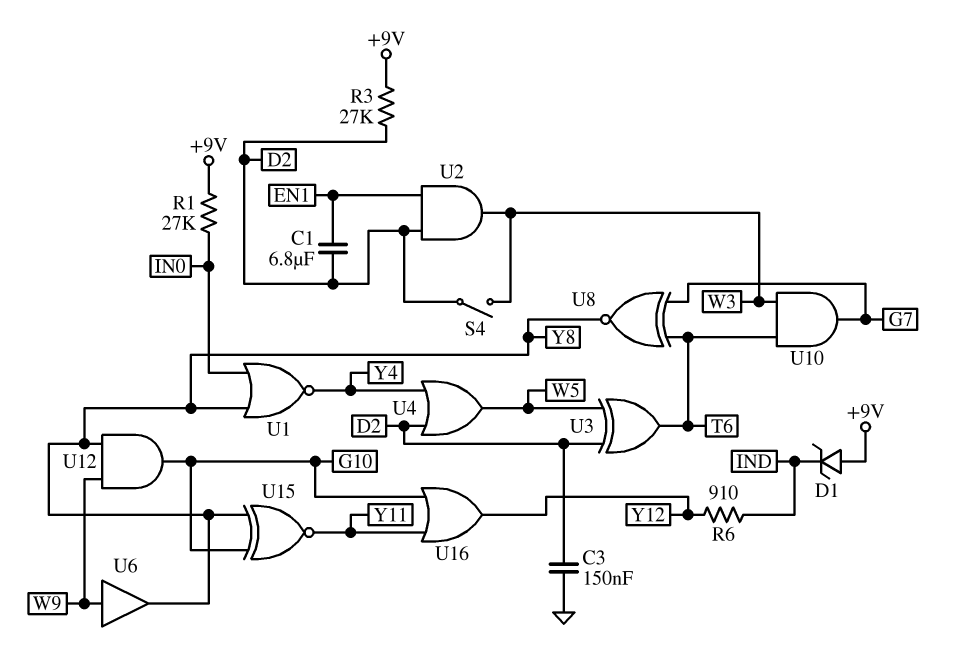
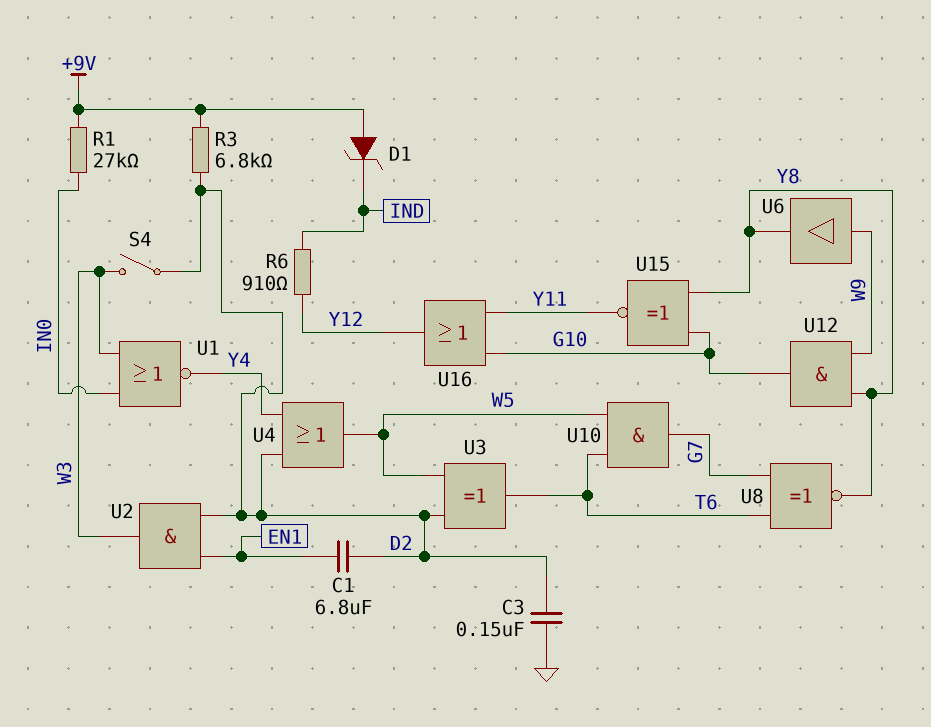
R3: 27k (+9V, D2) -> 6.8k (+9V, D2)
U1: NOR (in IN0, in Y8, out Y4) -> NOR (in IN0, in W3, out Y4)
U10: AND (in T6, in W3, out G7) -> AND (in T6, in W5, out G7)

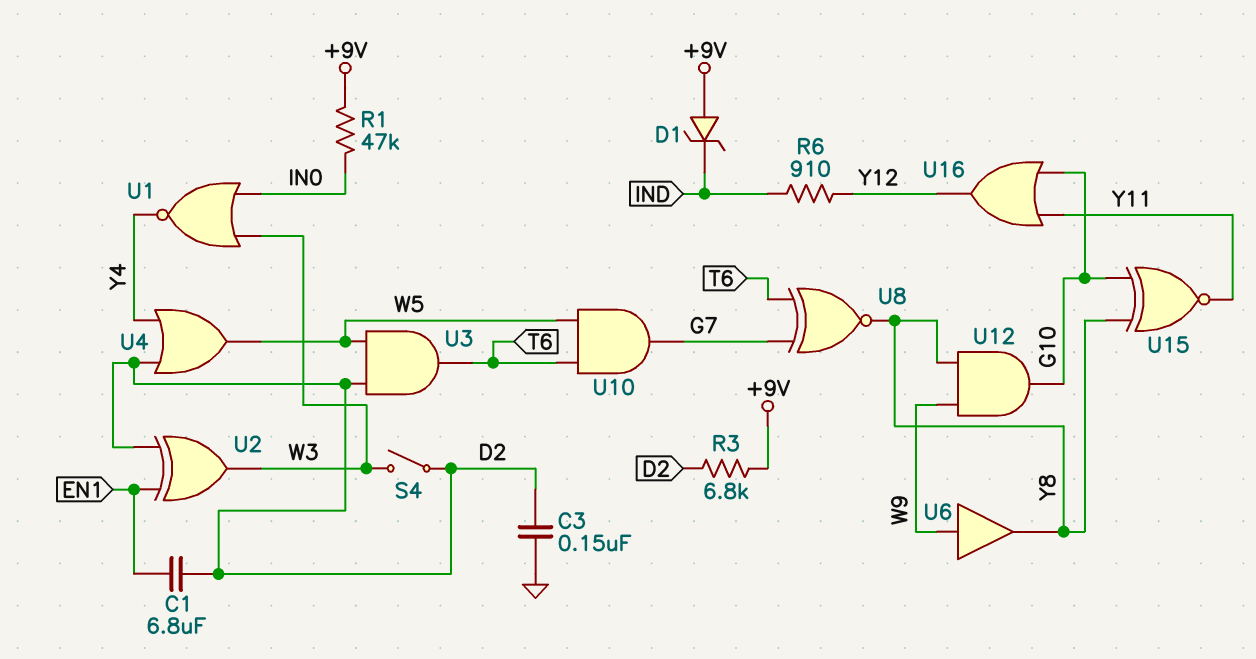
R1: 27k (+9V, IN0) -> 47k (+9V, IN0)
U2: AND (in D2, in EN1, out W3) -> XOR (in D2, in EN1, out W3)
U3: XOR (in D2, in W5, out T6) -> AND (in D2, in W5, out T6)

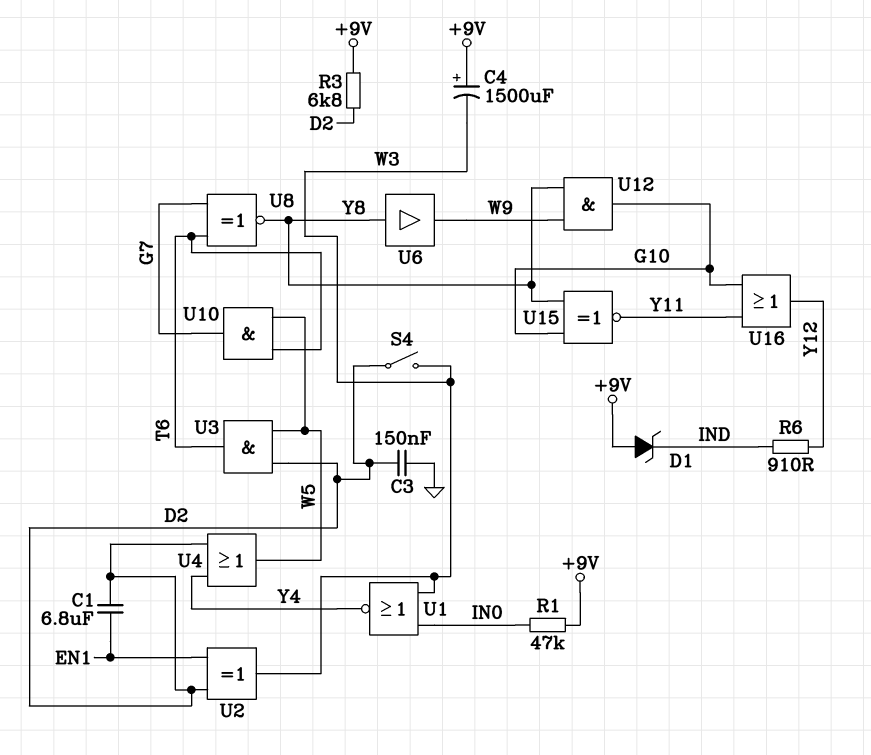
C4: none -> 1500uF (plus +9V, minus W3)
U6: buffer (in W9, out Y8) -> buffer (in Y8, out W9)

